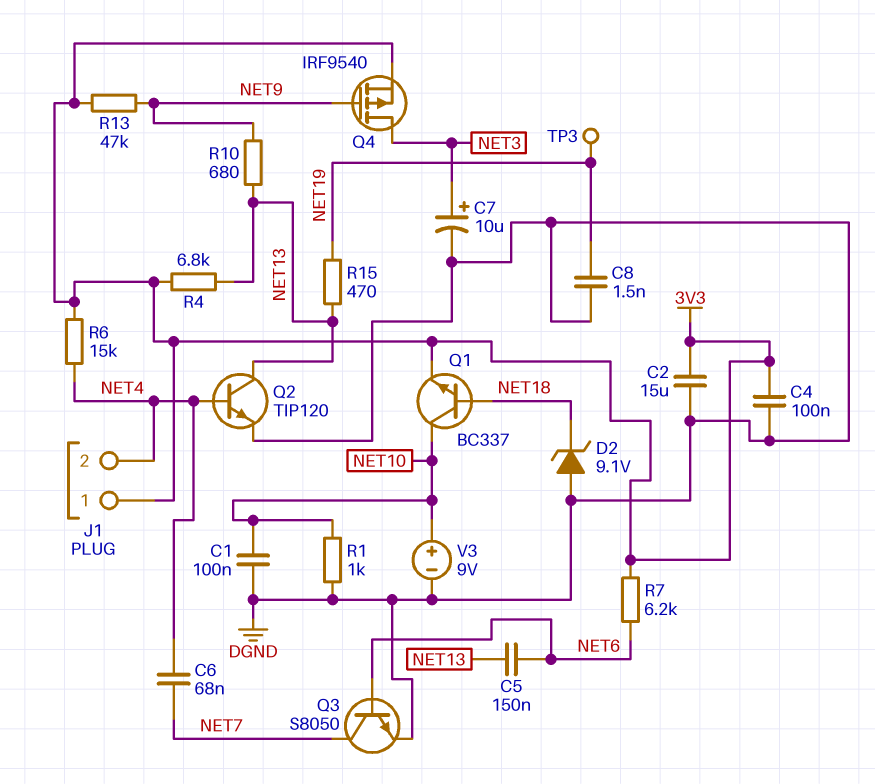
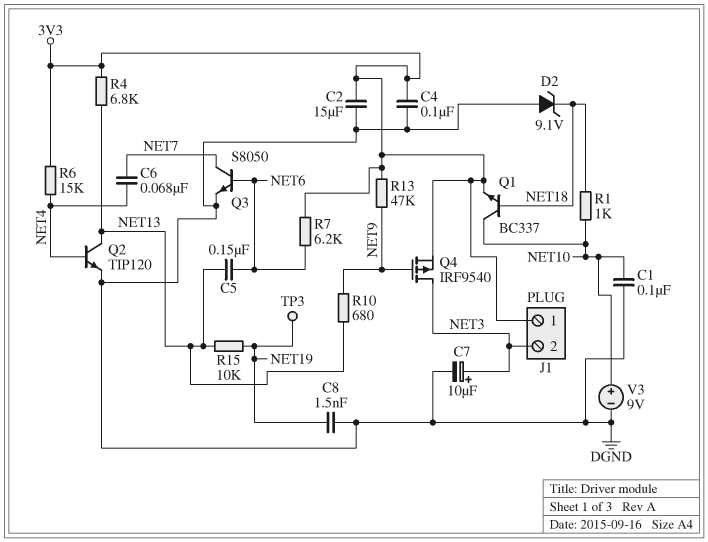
J1 pin 2: NET4 -> NET3
R1: 1k (DGND, NET10) -> 1k (NET10, NET18)
R15: 470 (NET13, NET19) -> 10k (NET13, NET19)

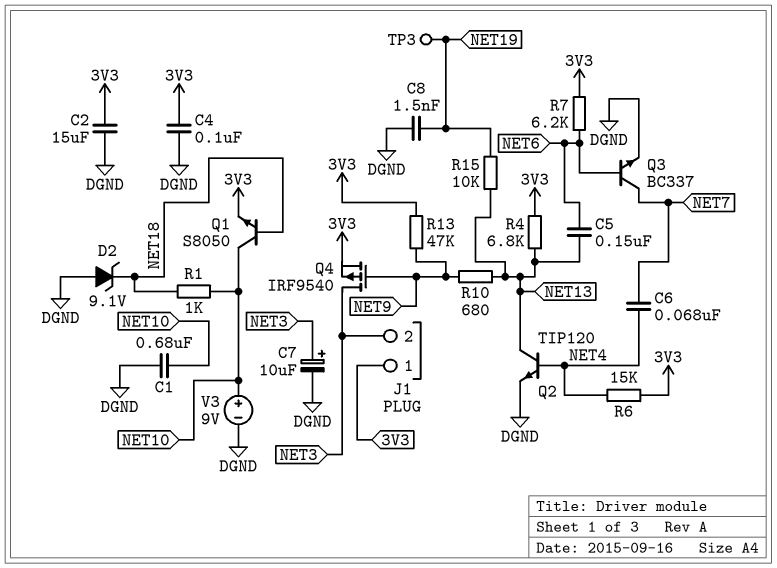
C1: 100nF (DGND, NET10) -> 680nF (DGND, NET10)
Q1: NPN BC337 (B NET18, C NET10, E 3V3) -> NPN S8050 (B NET18, C NET10, E 3V3)
Q3: NPN S8050 (B NET6, C NET7, E DGND) -> NPN BC337 (B NET6, C NET7, E DGND)

